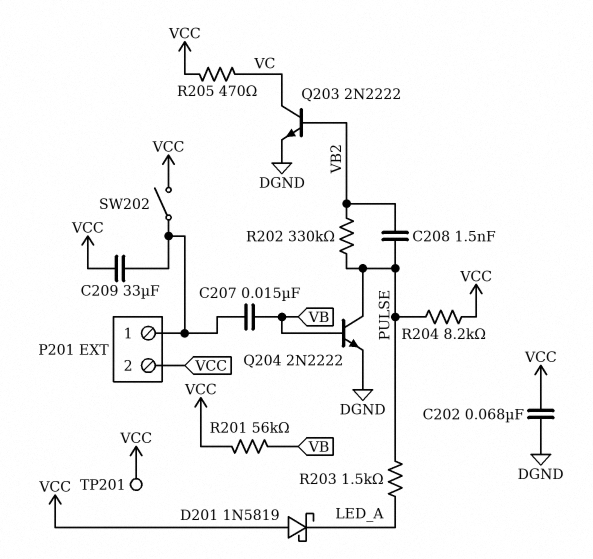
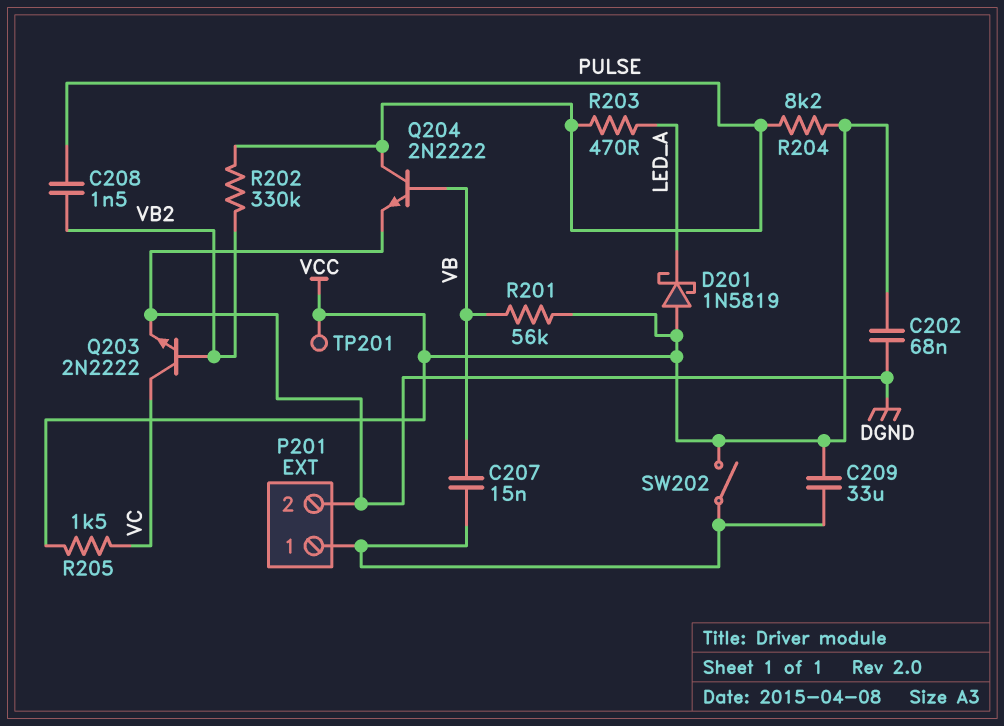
P201 pin 2: VCC -> DGND
R203: 1.5k (LED_A, PULSE) -> 470 (LED_A, PULSE)
R205: 470 (VC, VCC) -> 1.5k (VC, VCC)

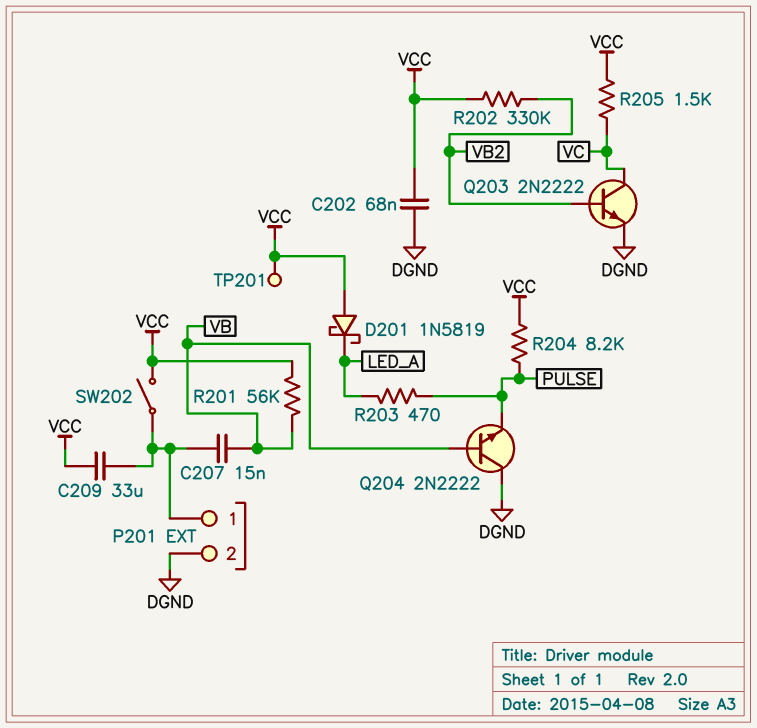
C208: 1.5nF (PULSE, VB2) -> none
Q204: NPN 2N2222 (B VB, C PULSE, E DGND) -> NPN 2N2222 (B VB, C DGND, E PULSE)
R202: 330k (PULSE, VB2) -> 330k (VB2, VCC)

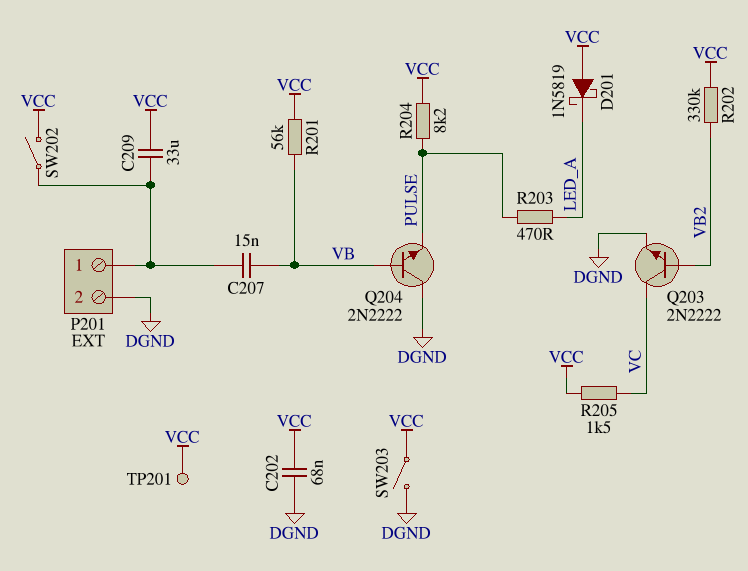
SW203: none -> switch (DGND, VCC)

